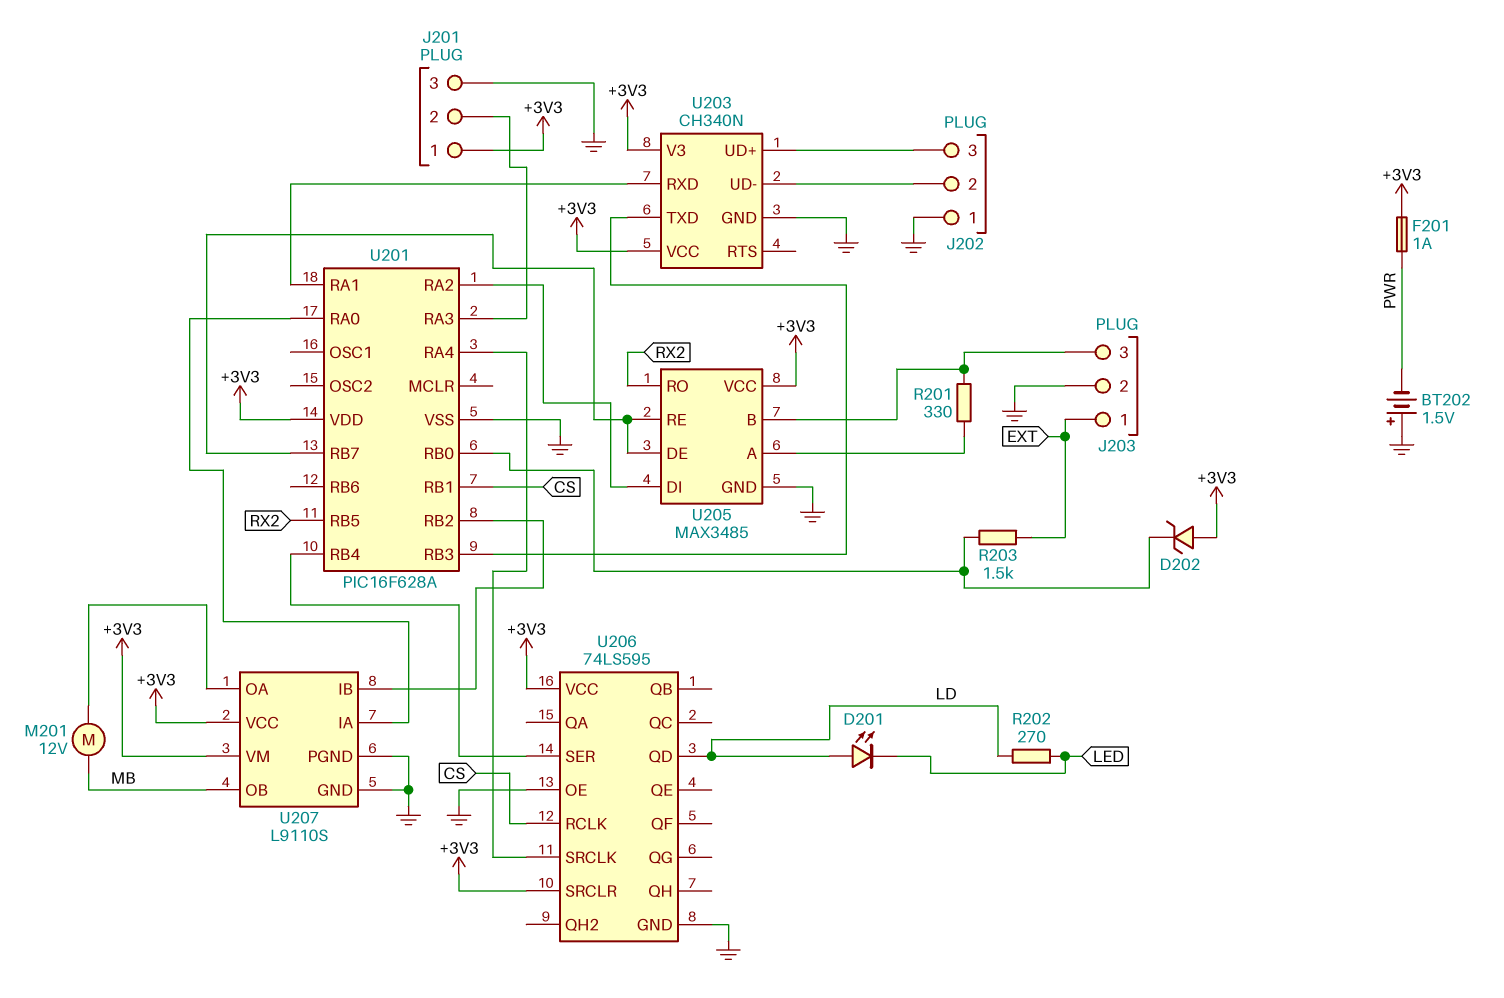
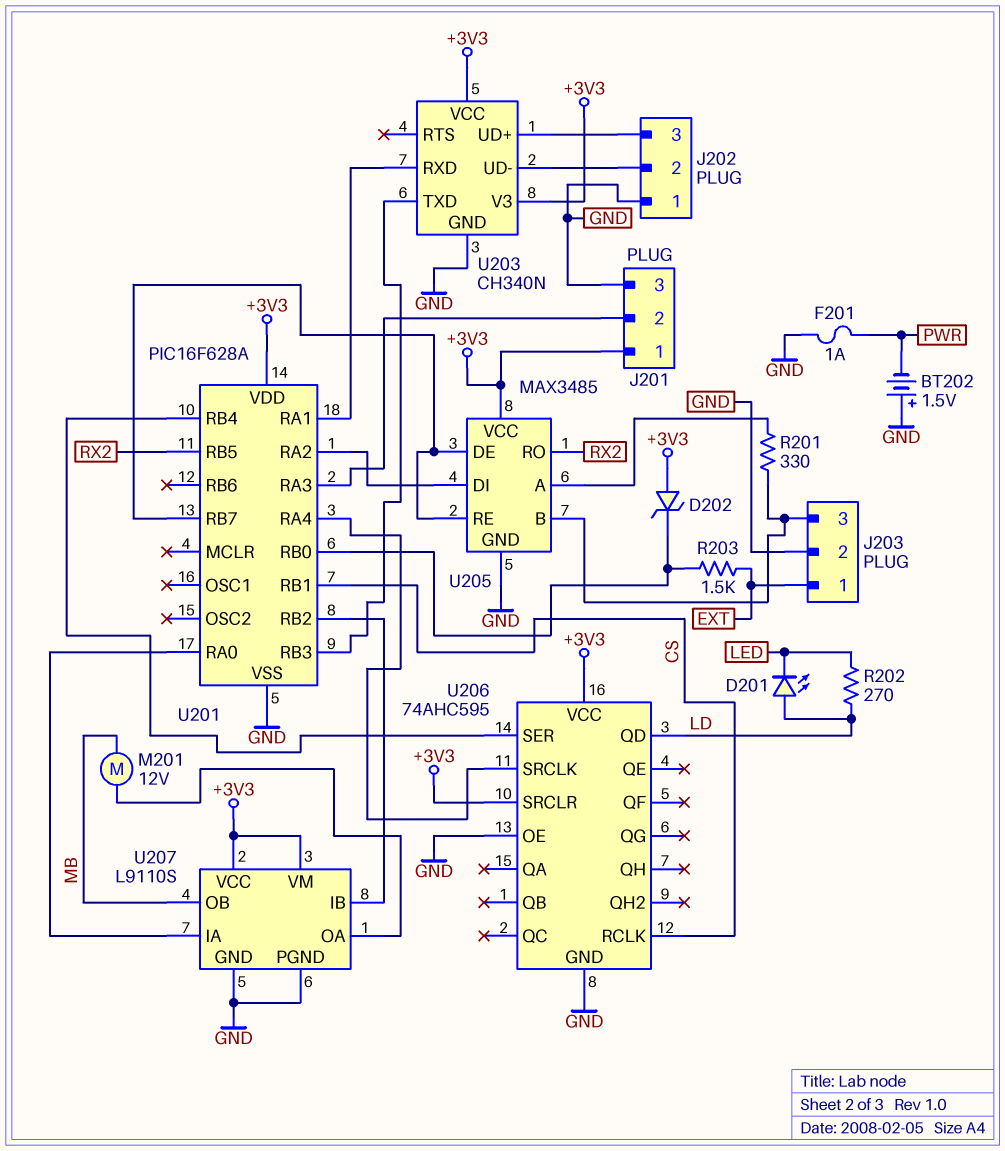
F201: 1A (+3V3, PWR) -> 1A (GND, PWR)
U206: 74LS595 -> 74AHC595

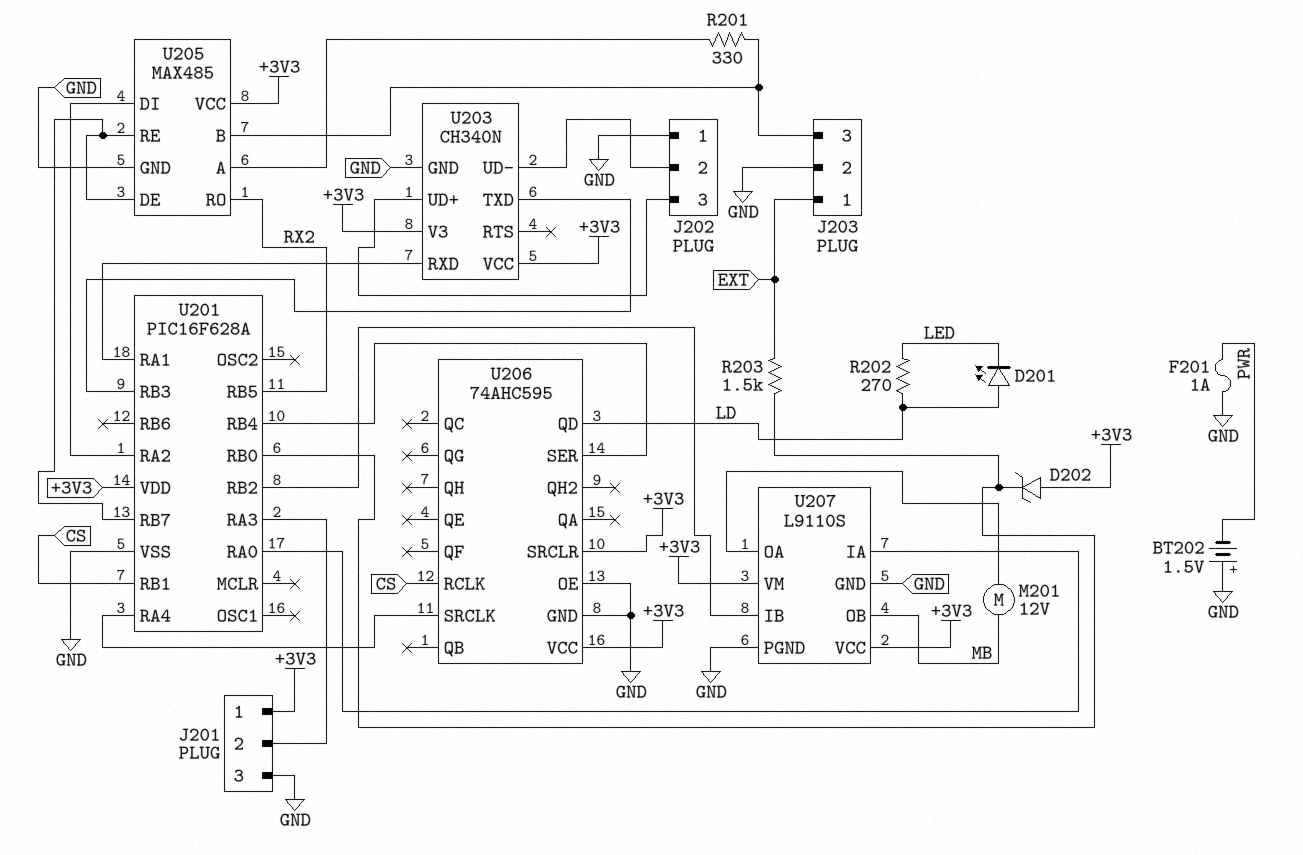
U205: MAX3485 -> MAX485

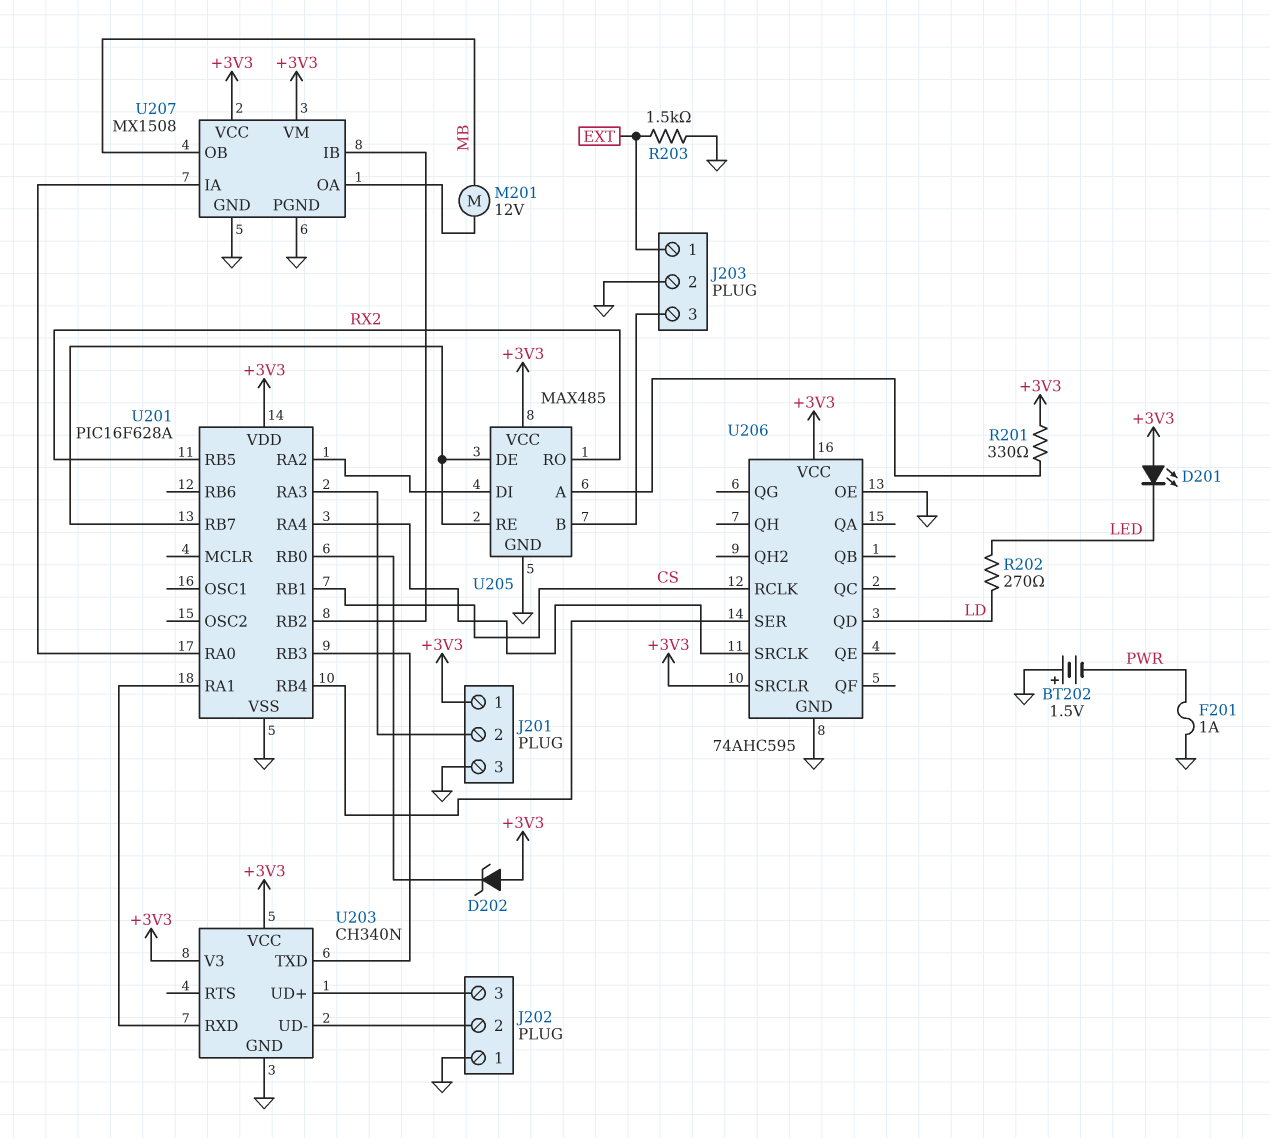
D201: LED (A LD, K LED) -> LED (A +3V3, K LED)
R201: 330 (J203/3, U205/A) -> 330 (+3V3, U205/A)
R203: 1.5k (EXT, U201/RB0) -> 1.5k (EXT, GND)
U207: L9110S -> MX1508

